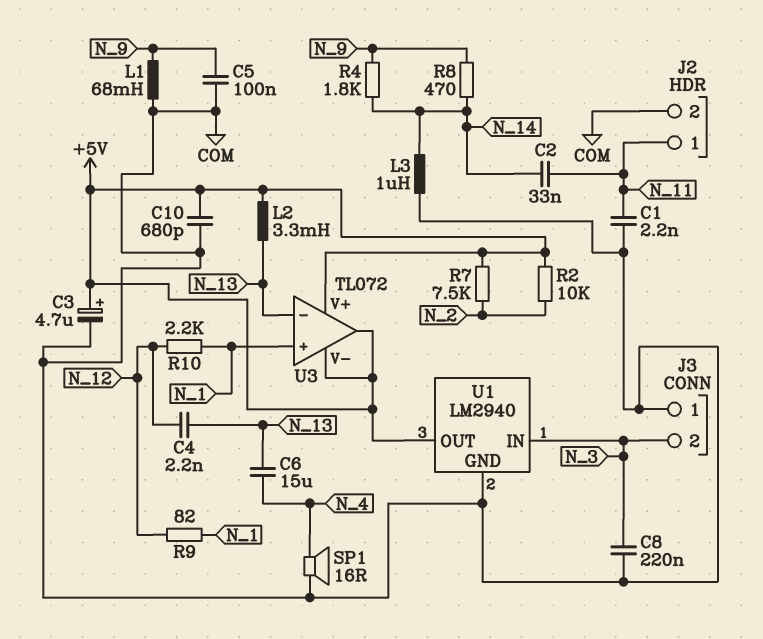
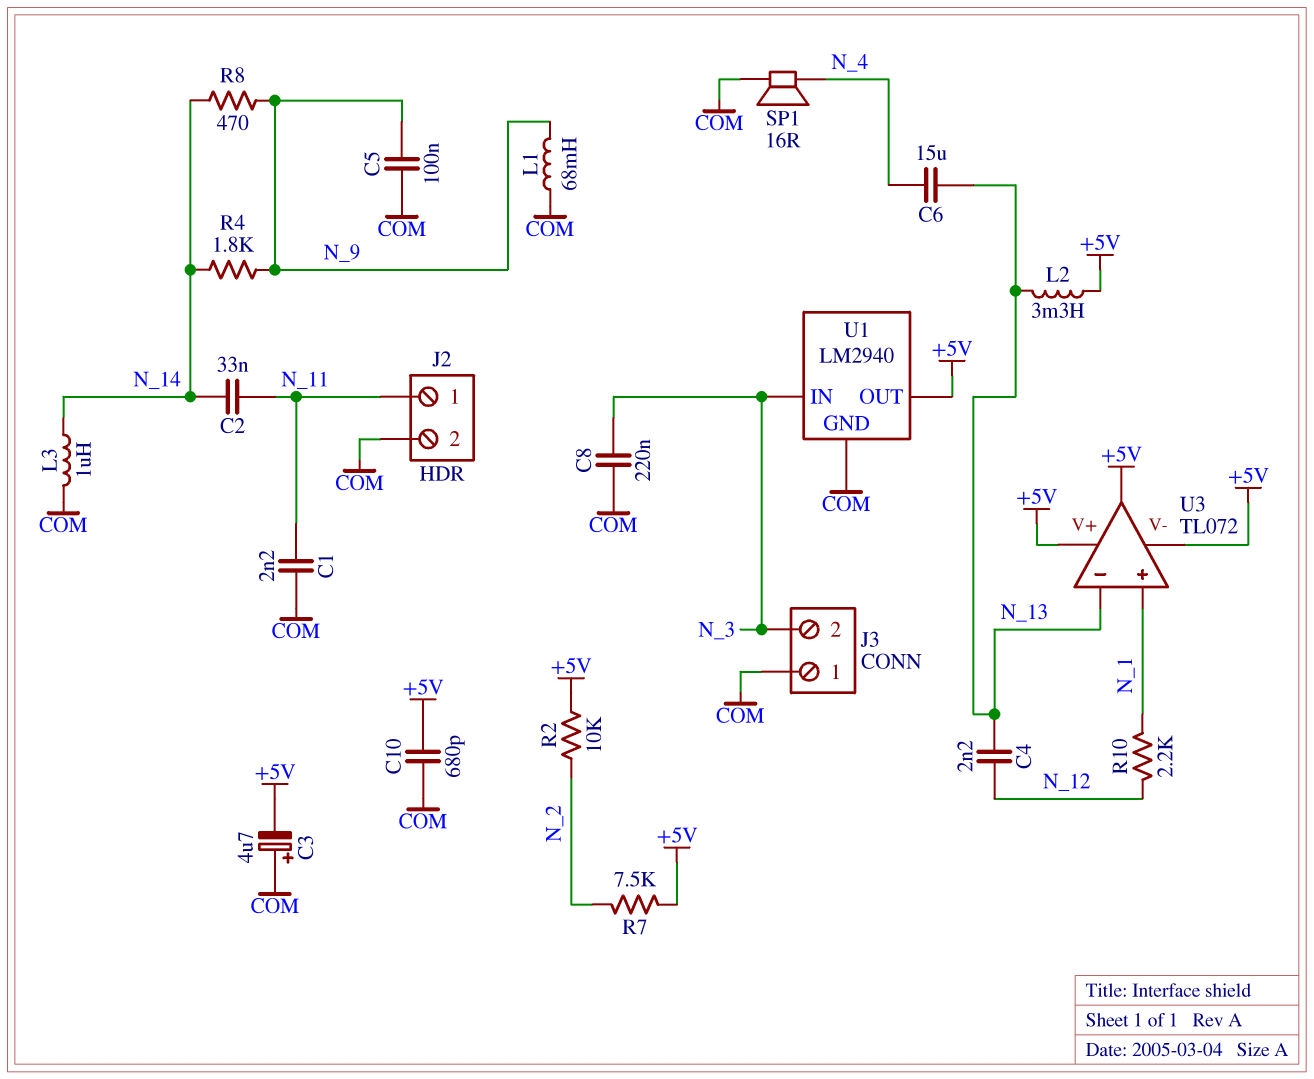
C3: 4.7uF (plus +5V, minus COM) -> 4.7uF (plus COM, minus +5V)
R9: 82 (N_1, N_12) -> none

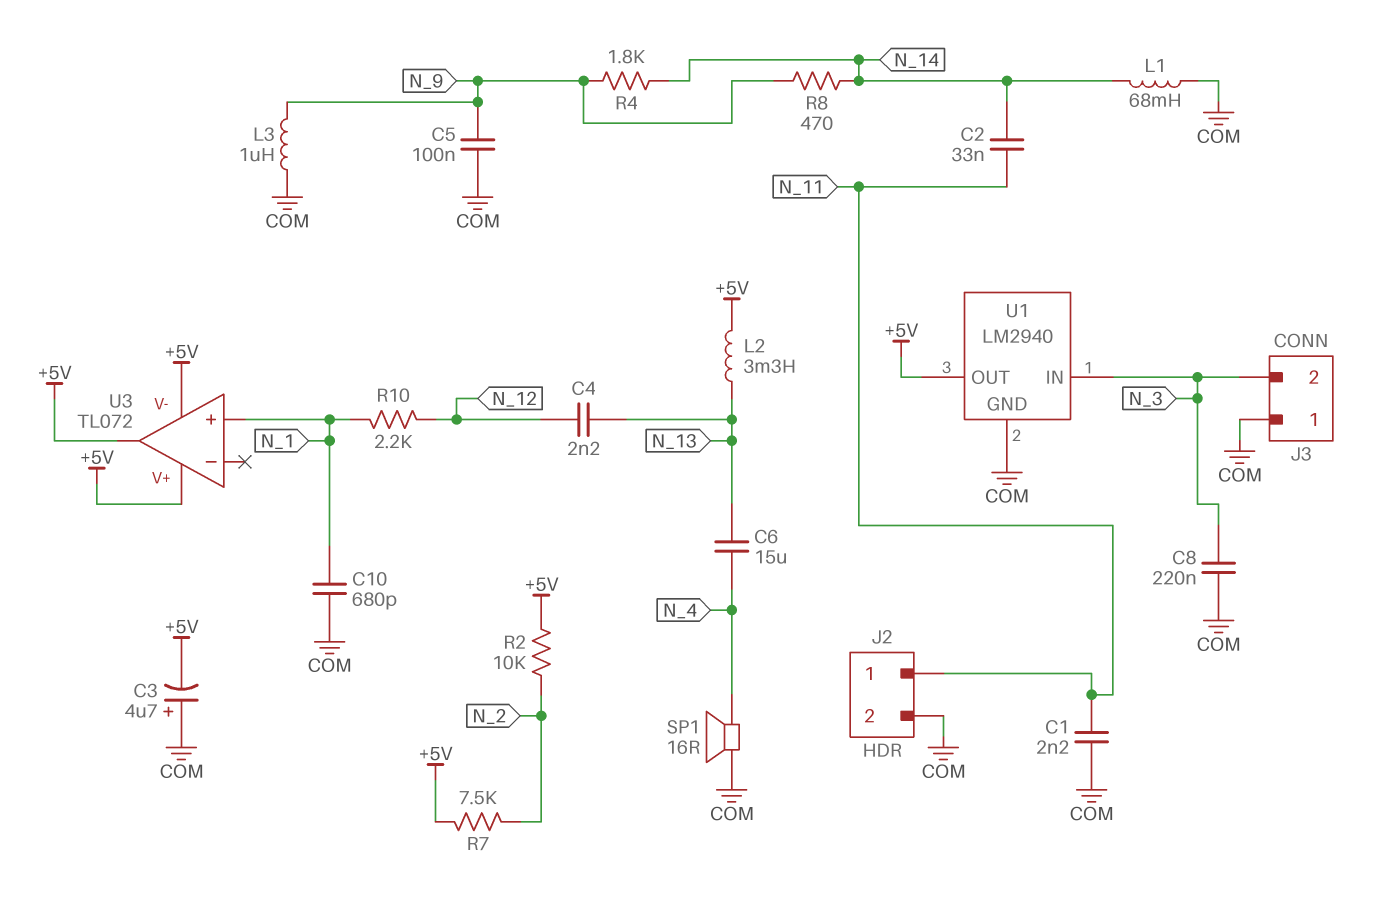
C10: 680pF (+5V, COM) -> 680pF (COM, N_1)
L1: 68mH (COM, N_9) -> 68mH (COM, N_14)
L3: 1uH (COM, N_14) -> 1uH (COM, N_9)
U3 pin in-: N_13 -> none

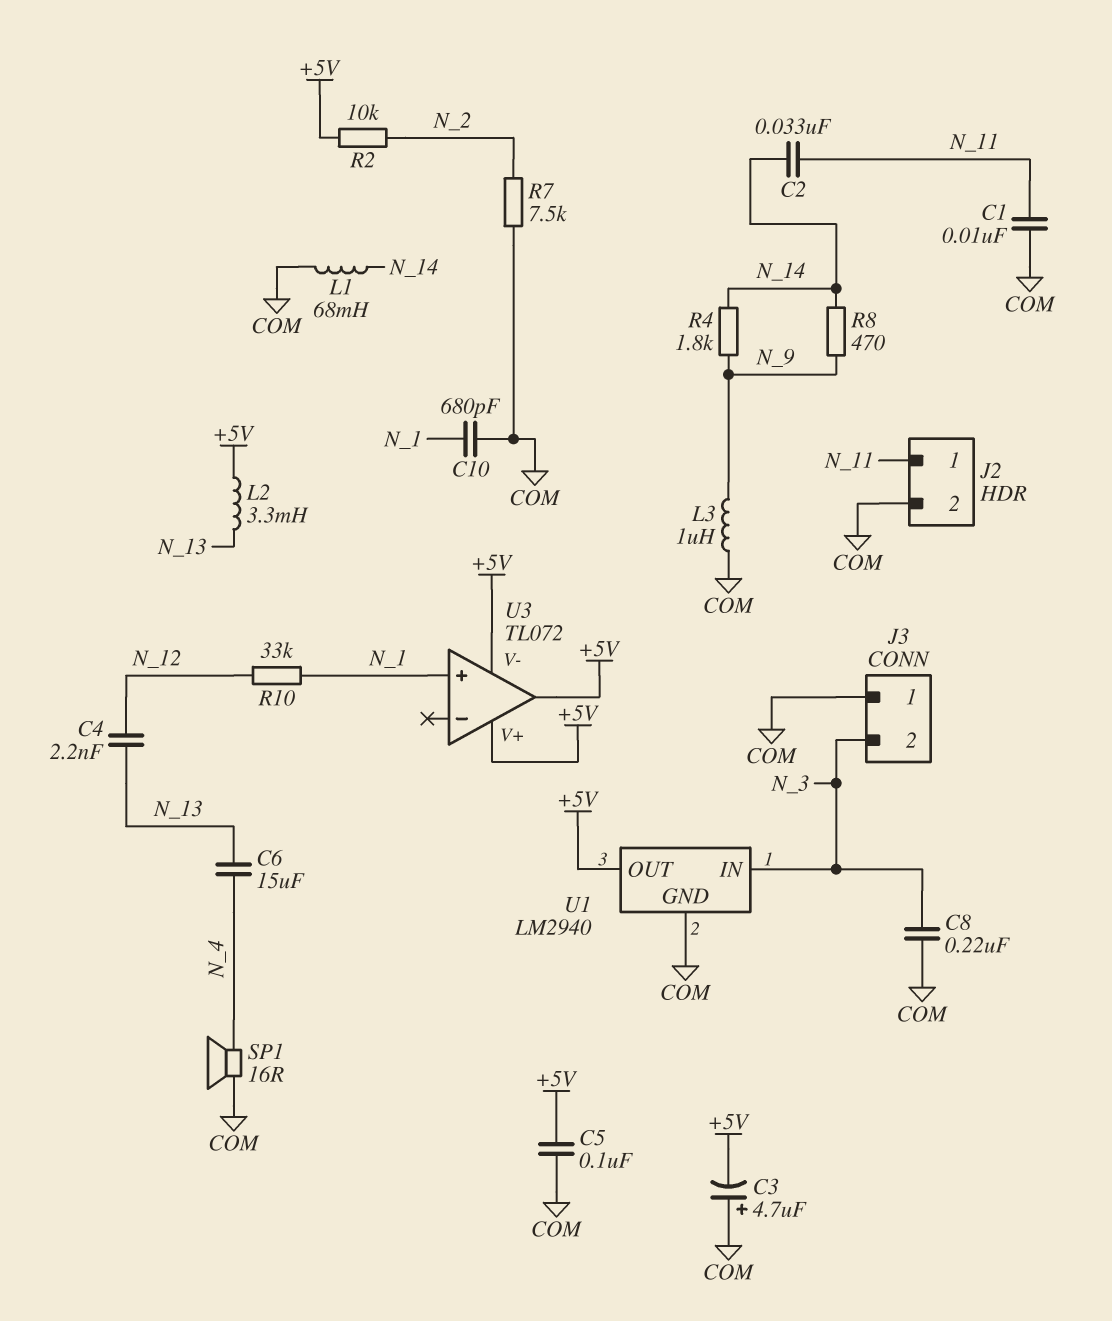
C1: 2.2nF (COM, N_11) -> 10nF (COM, N_11)
C5: 100nF (COM, N_9) -> 100nF (+5V, COM)
R7: 7.5k (+5V, N_2) -> 7.5k (COM, N_2)
R10: 2.2k (N_1, N_12) -> 33k (N_1, N_12)

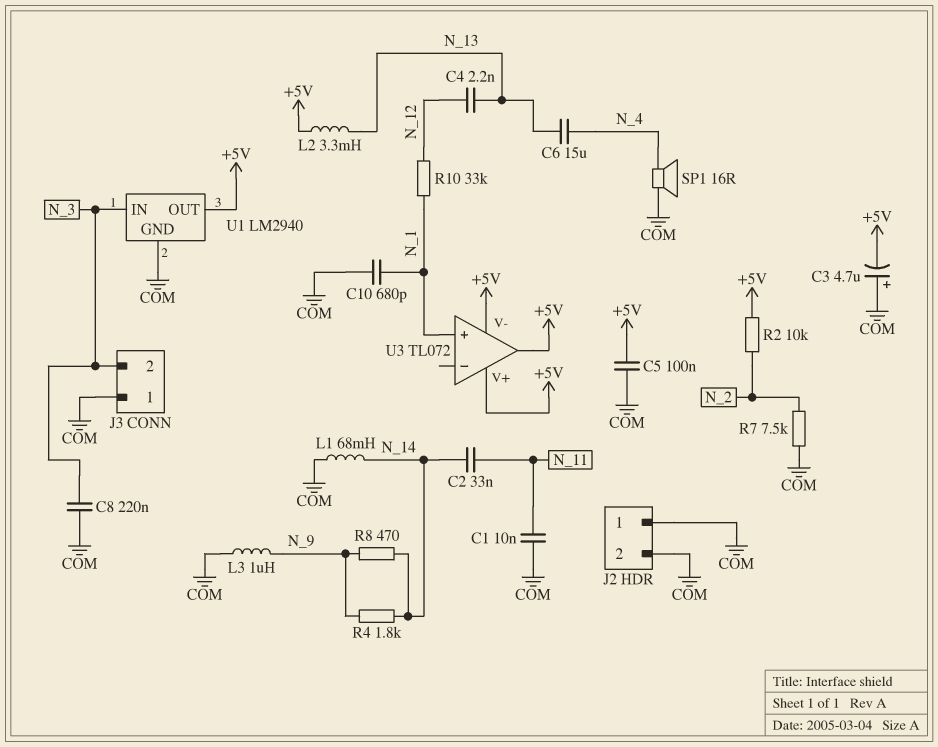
J2 pin 1: N_11 -> COM

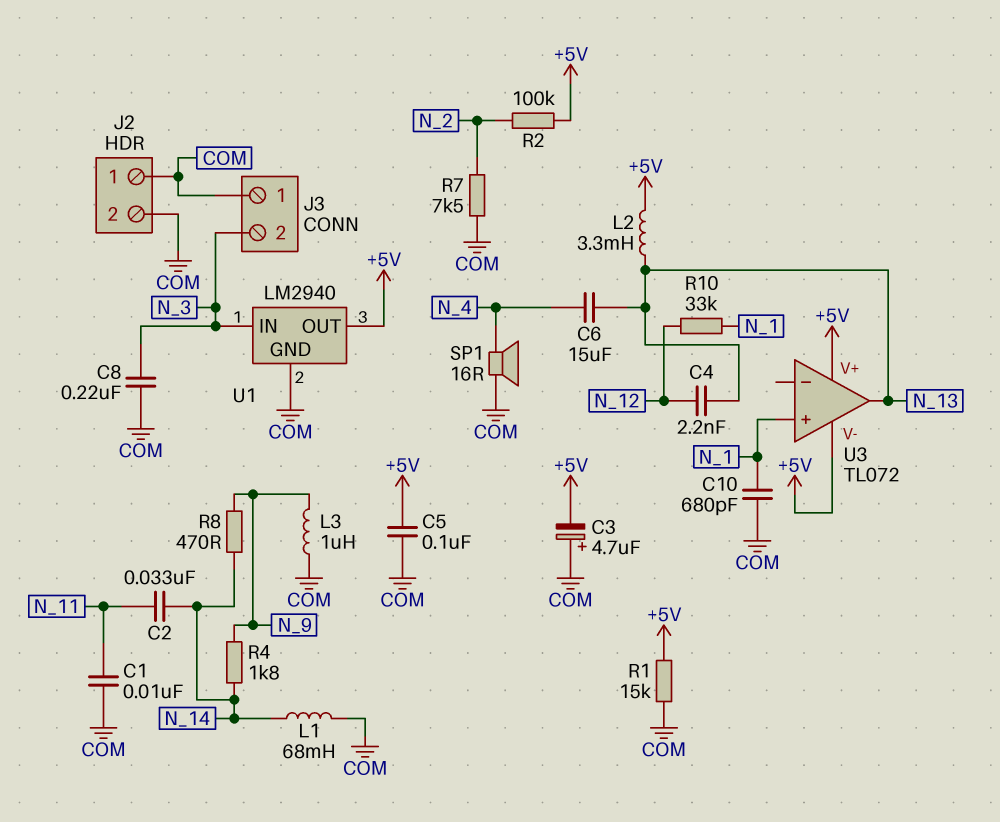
R1: none -> 15k (+5V, COM)
R2: 10k (+5V, N_2) -> 100k (+5V, N_2)
U3 pin out: +5V -> N_13

